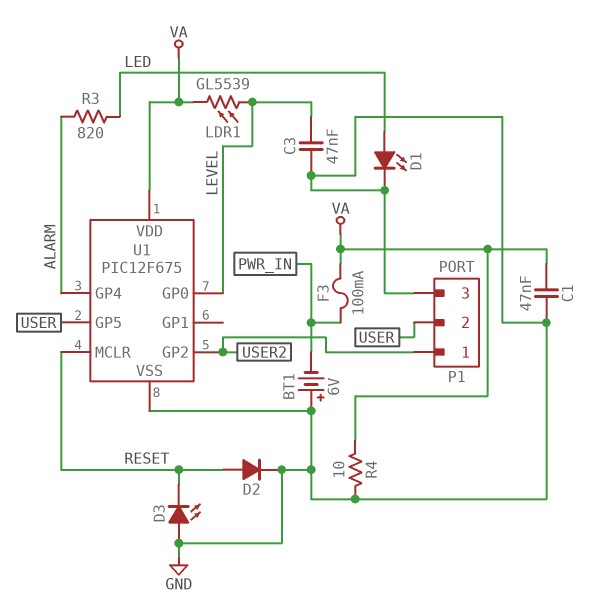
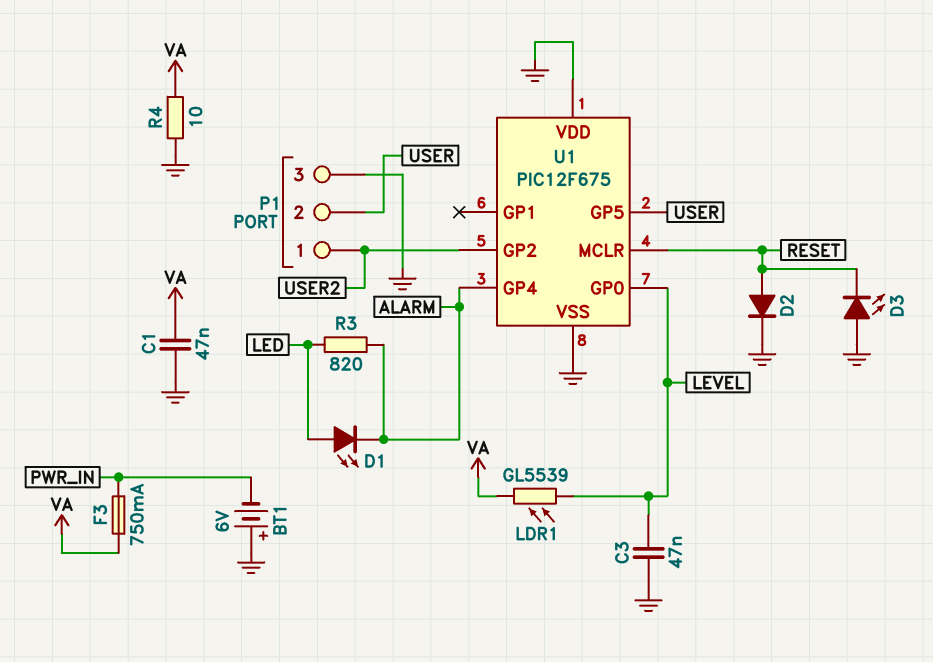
D1: LED (A LED, K GND) -> LED (A LED, K ALARM)
F3: 100mA (PWR_IN, VA) -> 750mA (PWR_IN, VA)
U1 pin VDD: VA -> GND

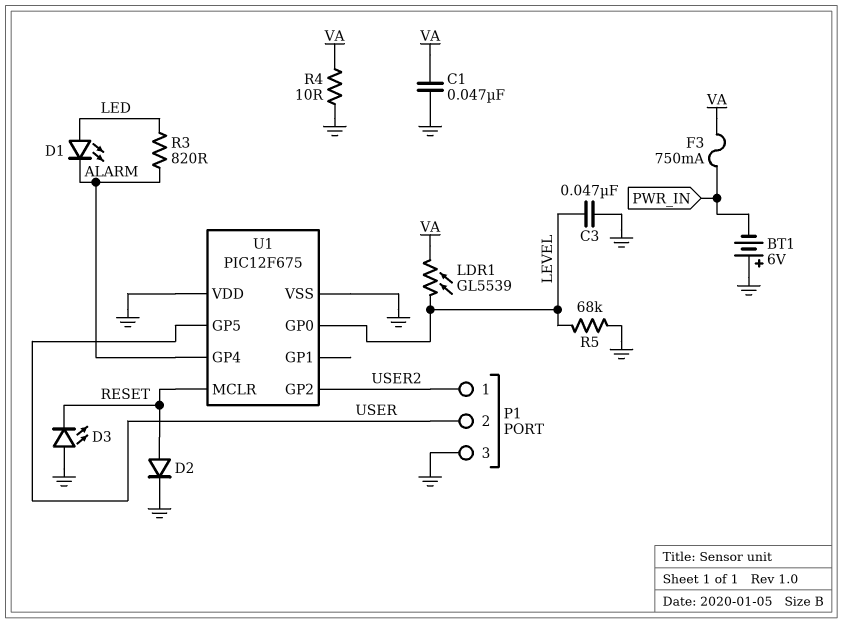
R5: none -> 68k (GND, LEVEL)

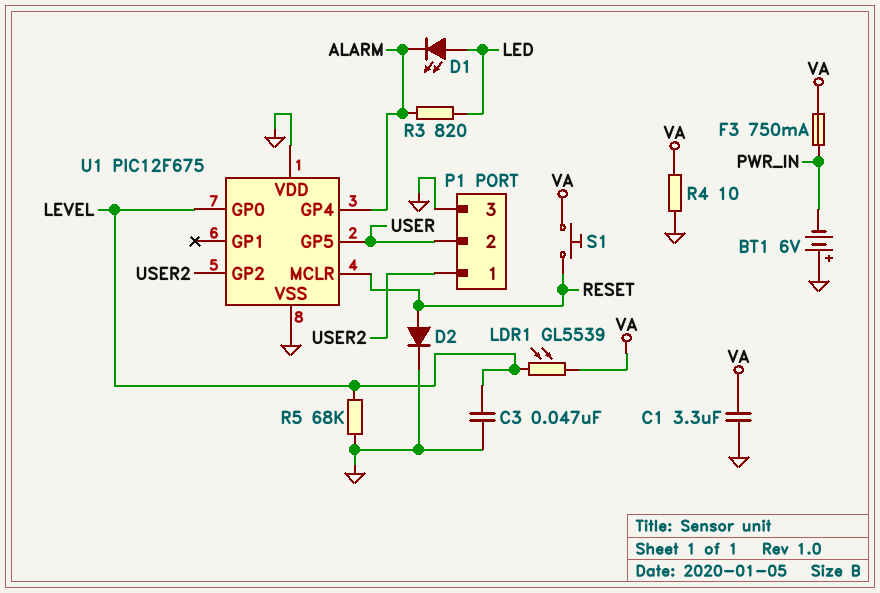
C1: 47nF (GND, VA) -> 3.3uF (GND, VA)
D3: LED (A GND, K RESET) -> none
S1: none -> button (RESET, VA)

